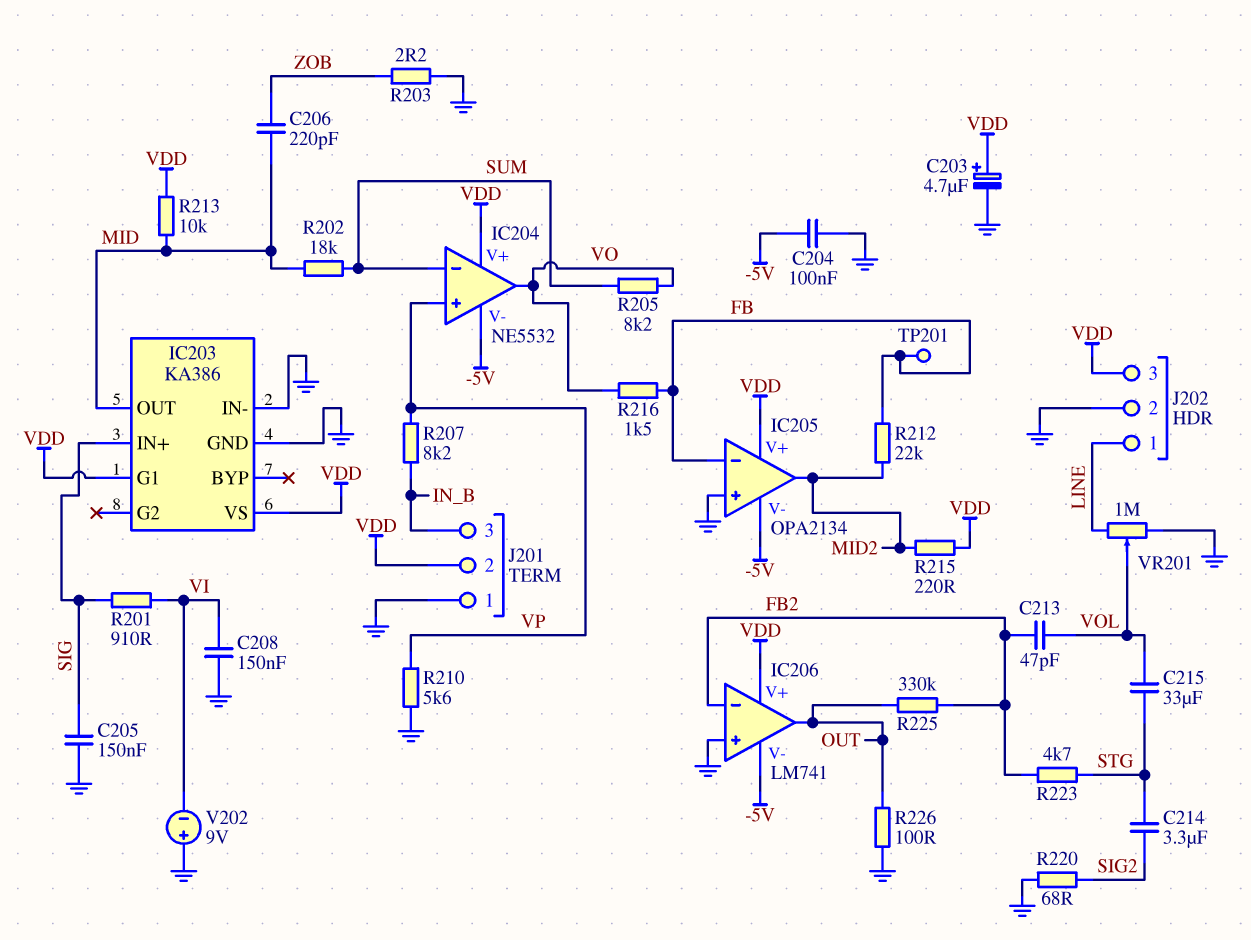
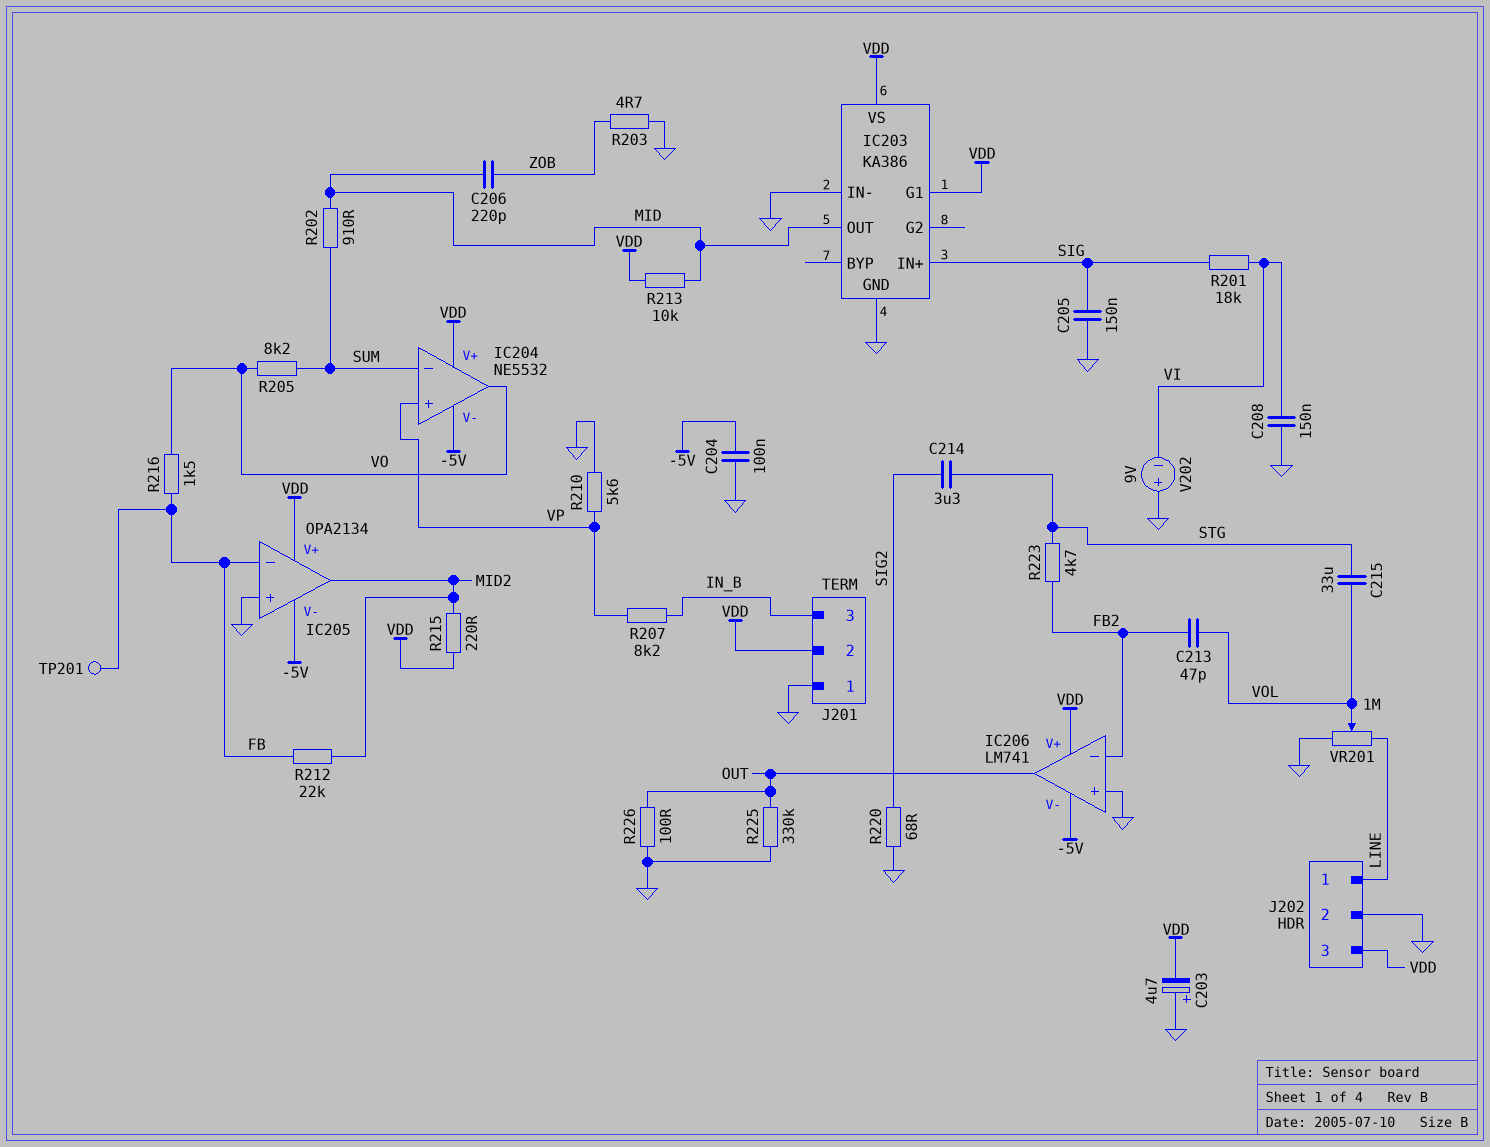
C203: 4.7uF (plus VDD, minus GND) -> 4.7uF (plus GND, minus VDD)
R201: 910 (SIG, VI) -> 18k (SIG, VI)
R202: 18k (MID, SUM) -> 910 (MID, SUM)
R203: 2.2 (GND, ZOB) -> 4.7 (GND, ZOB)
R225: 330k (FB2, OUT) -> 330k (GND, OUT)

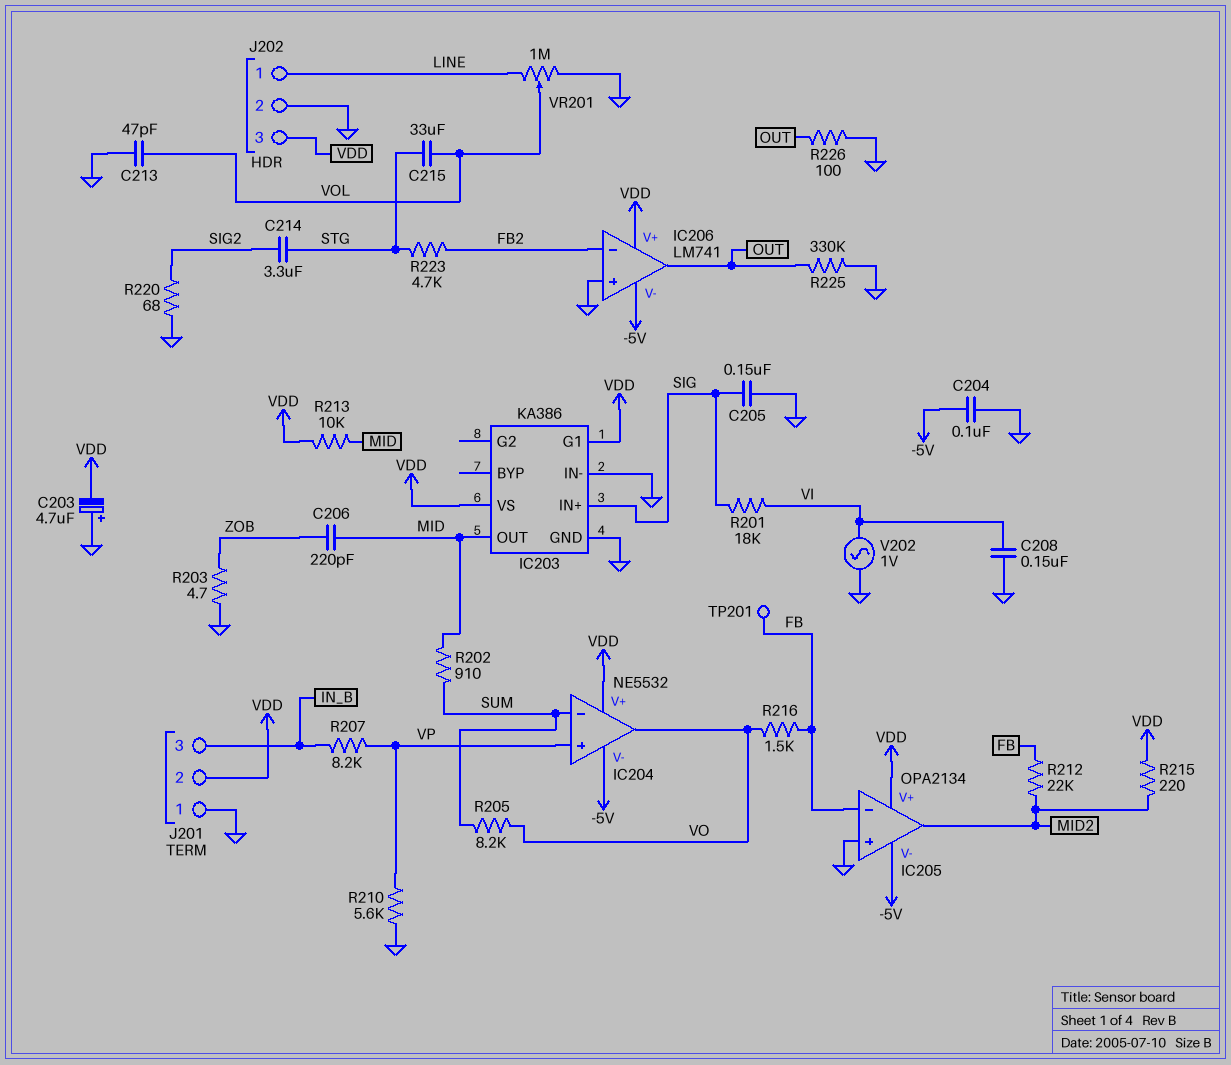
C213: 47pF (FB2, VOL) -> 47pF (GND, VOL)
V202: 9V (plus GND, minus VI) -> AC 1V (GND, VI)

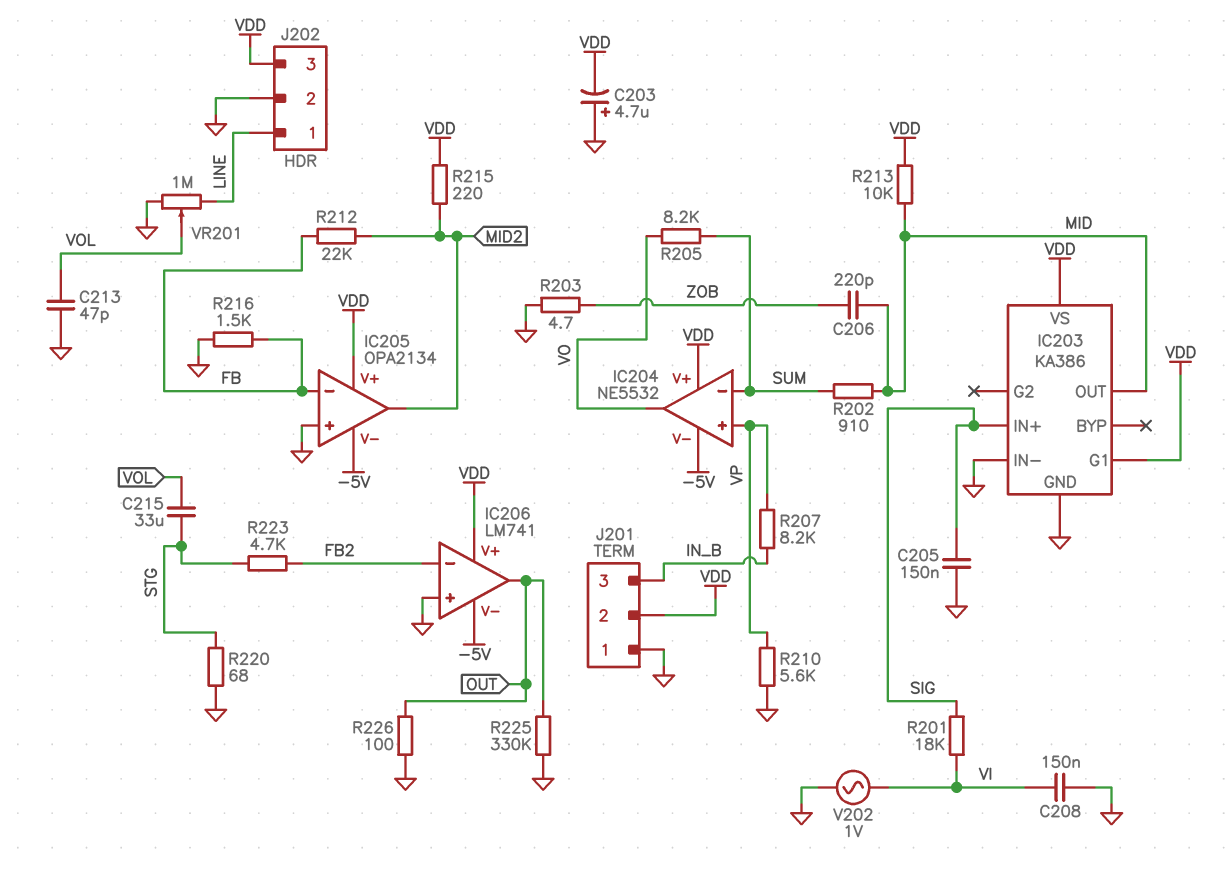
C204: 100nF (-5V, GND) -> none
C214: 3.3uF (SIG2, STG) -> none
R216: 1.5k (FB, VO) -> 1.5k (FB, GND)
R220: 68 (GND, SIG2) -> 68 (GND, STG)
TP201: test point (FB) -> none

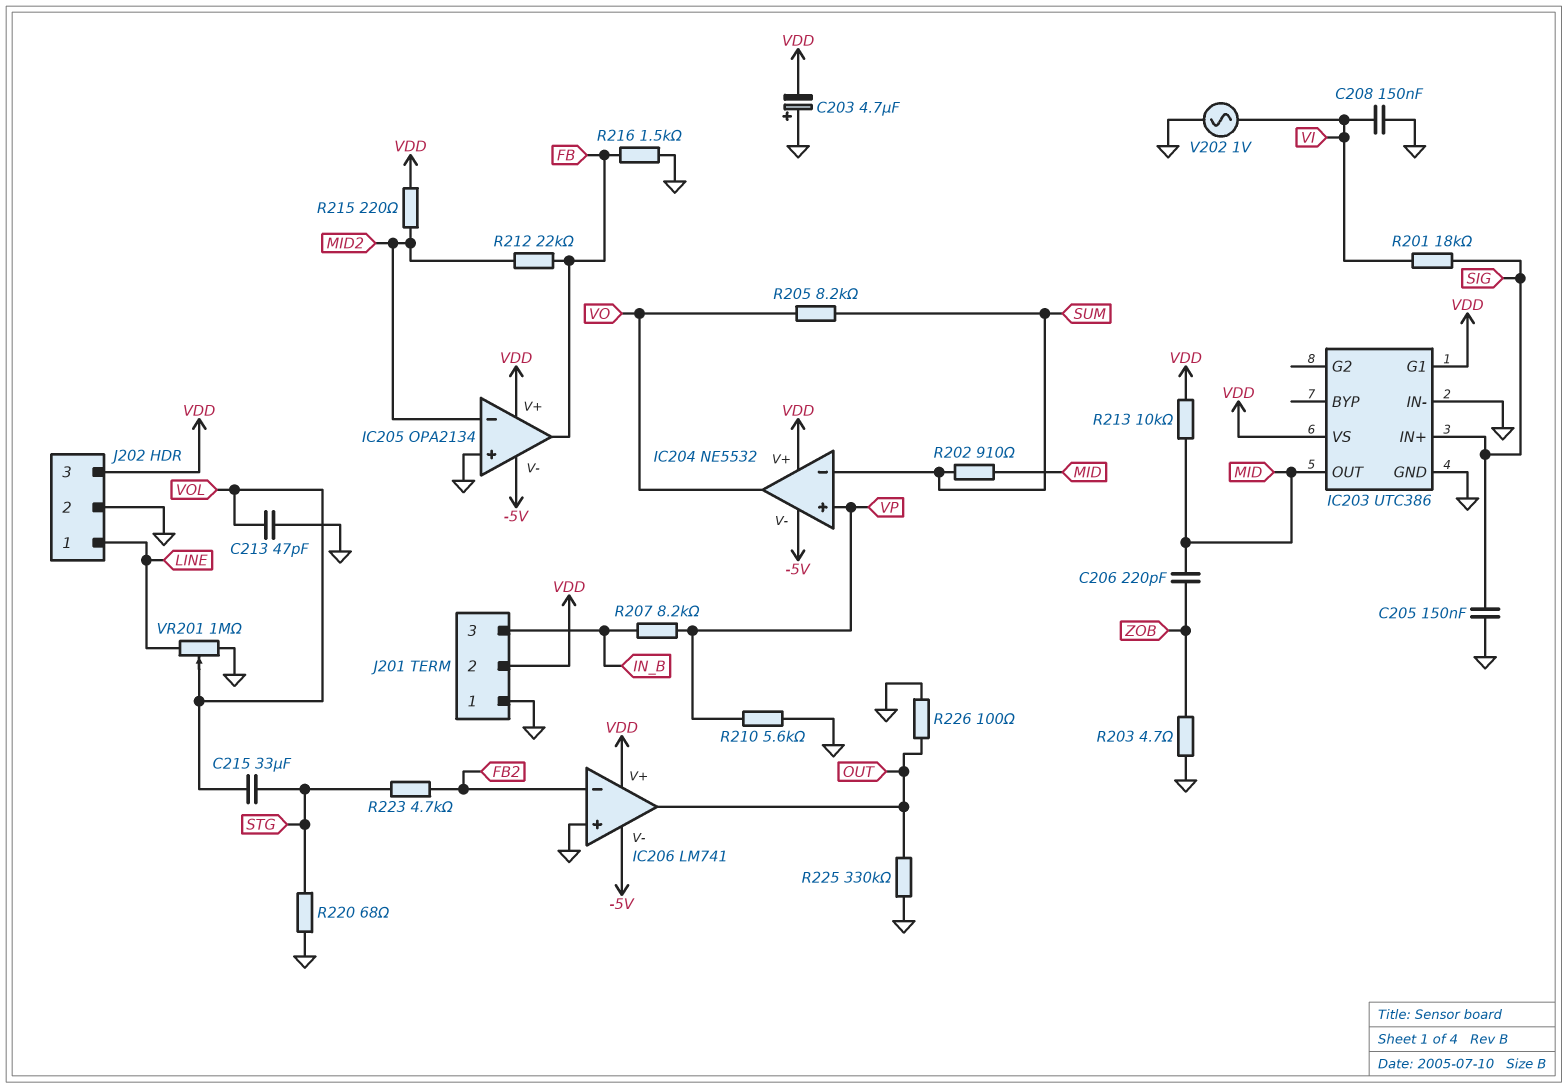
IC203: KA386 -> UTC386
IC205 pin in-: FB -> MID2
IC205 pin out: MID2 -> FB

